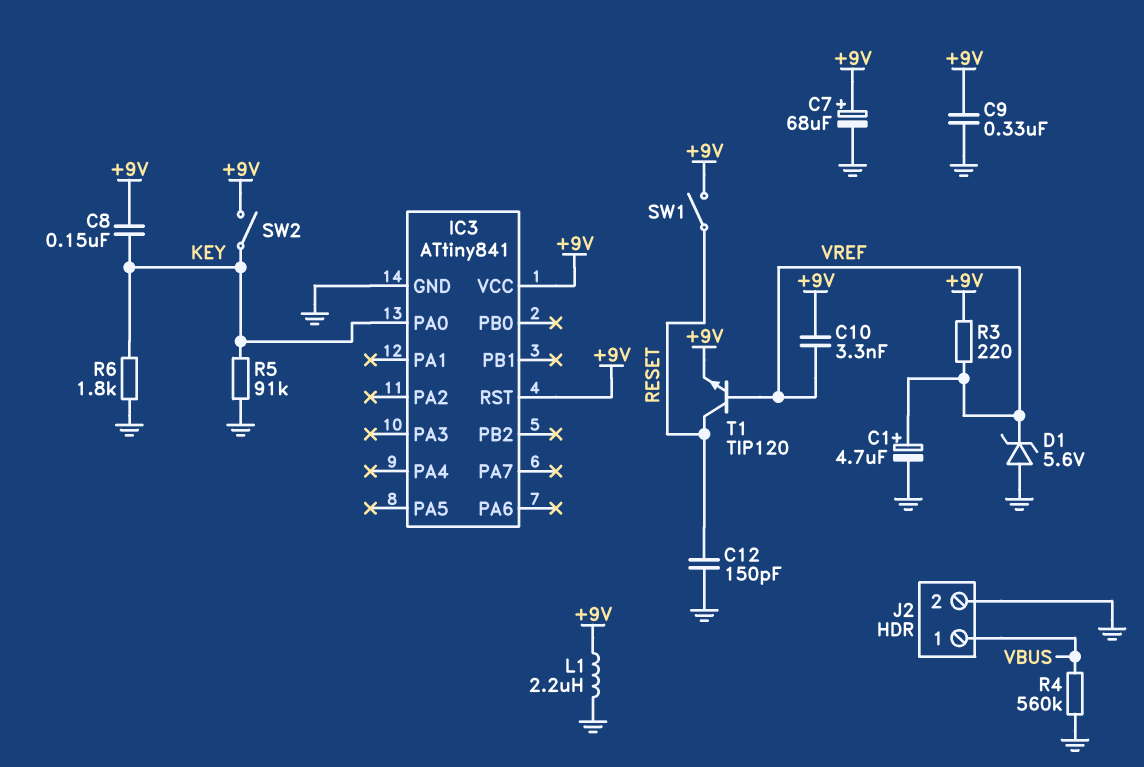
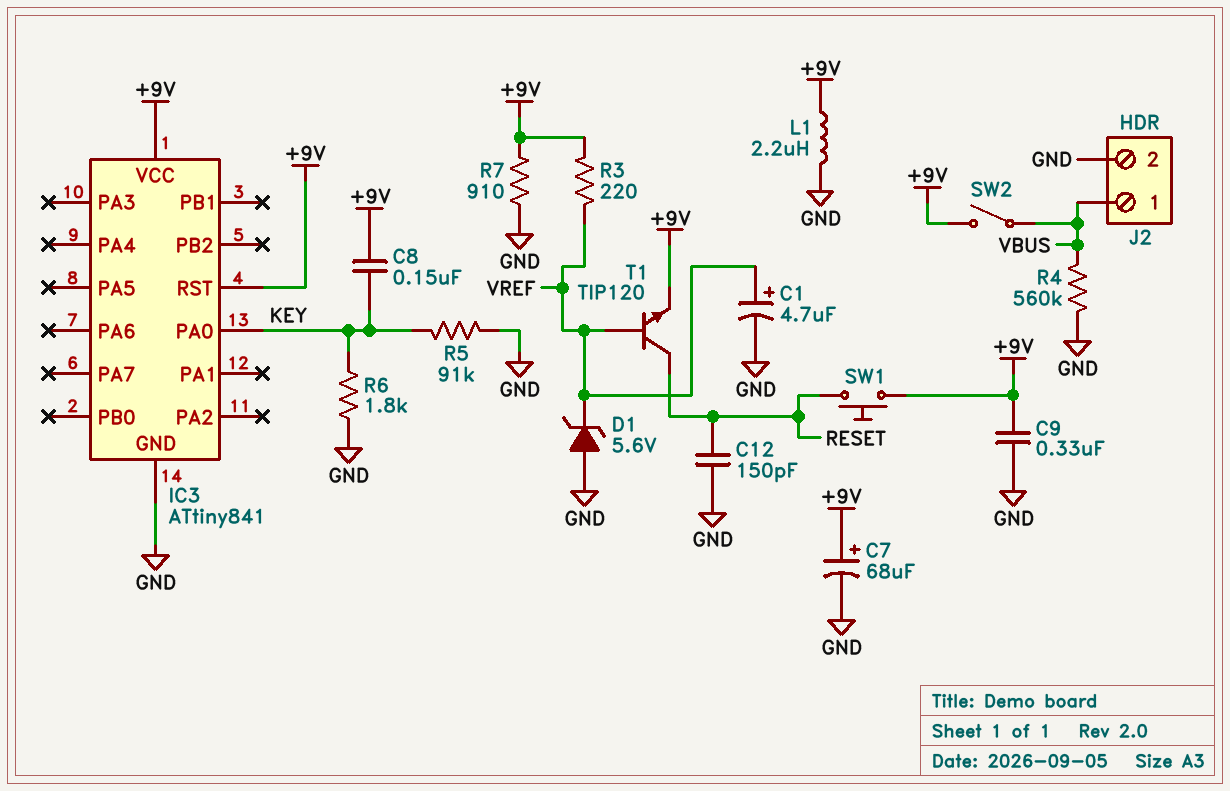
C10: 3.3nF (+9V, VREF) -> none
R7: none -> 910 (+9V, GND)
SW1: switch (+9V, RESET) -> button (+9V, RESET)
SW2: switch (+9V, KEY) -> switch (+9V, VBUS)

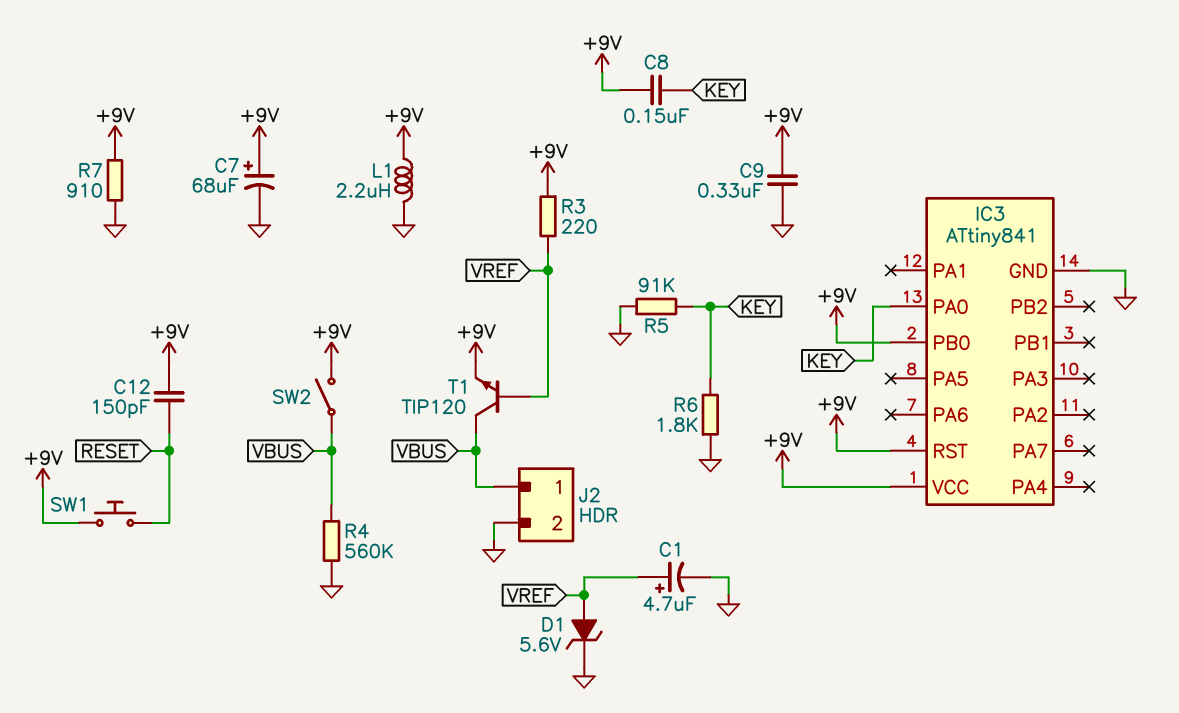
C12: 150pF (GND, RESET) -> 150pF (+9V, RESET)
D1: zener 5.6V (A GND, K VREF) -> zener 5.6V (A VREF, K GND)
IC3 pin PB0: none -> +9V
T1: NPN TIP120 (B VREF, C RESET, E +9V) -> NPN TIP120 (B VREF, C VBUS, E +9V)

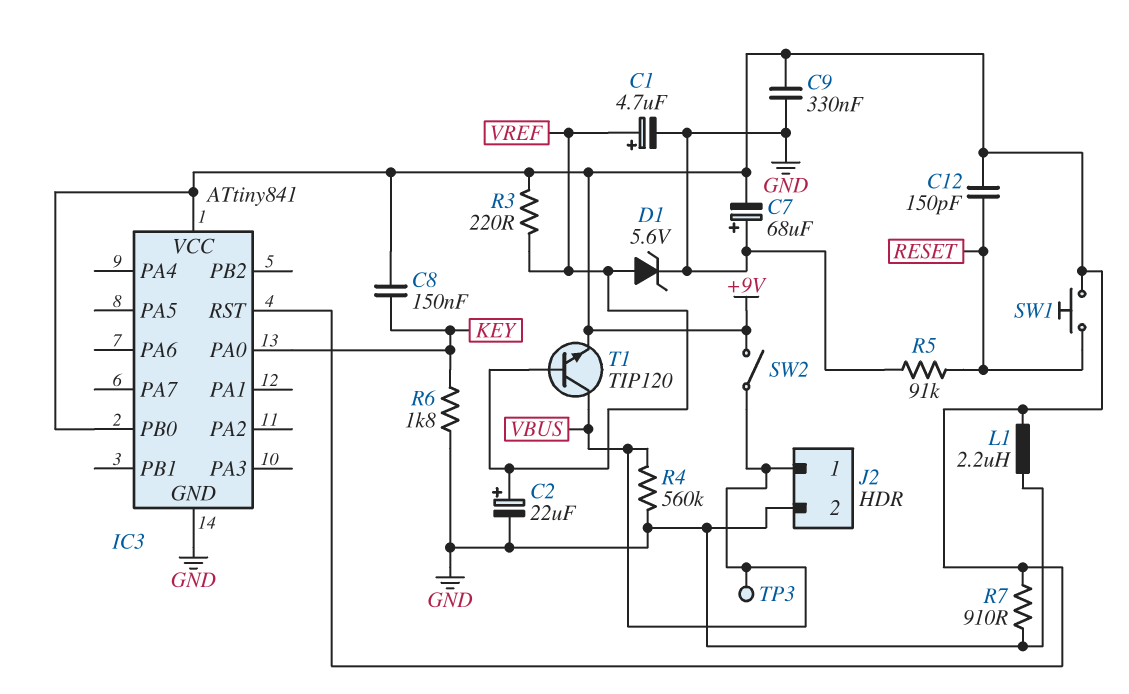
C2: none -> 22uF (plus VREF, minus GND)
C7: 68uF (plus +9V, minus GND) -> 68uF (plus GND, minus +9V)
R5: 91k (GND, KEY) -> 91k (GND, RESET)
TP3: none -> test point (VBUS)

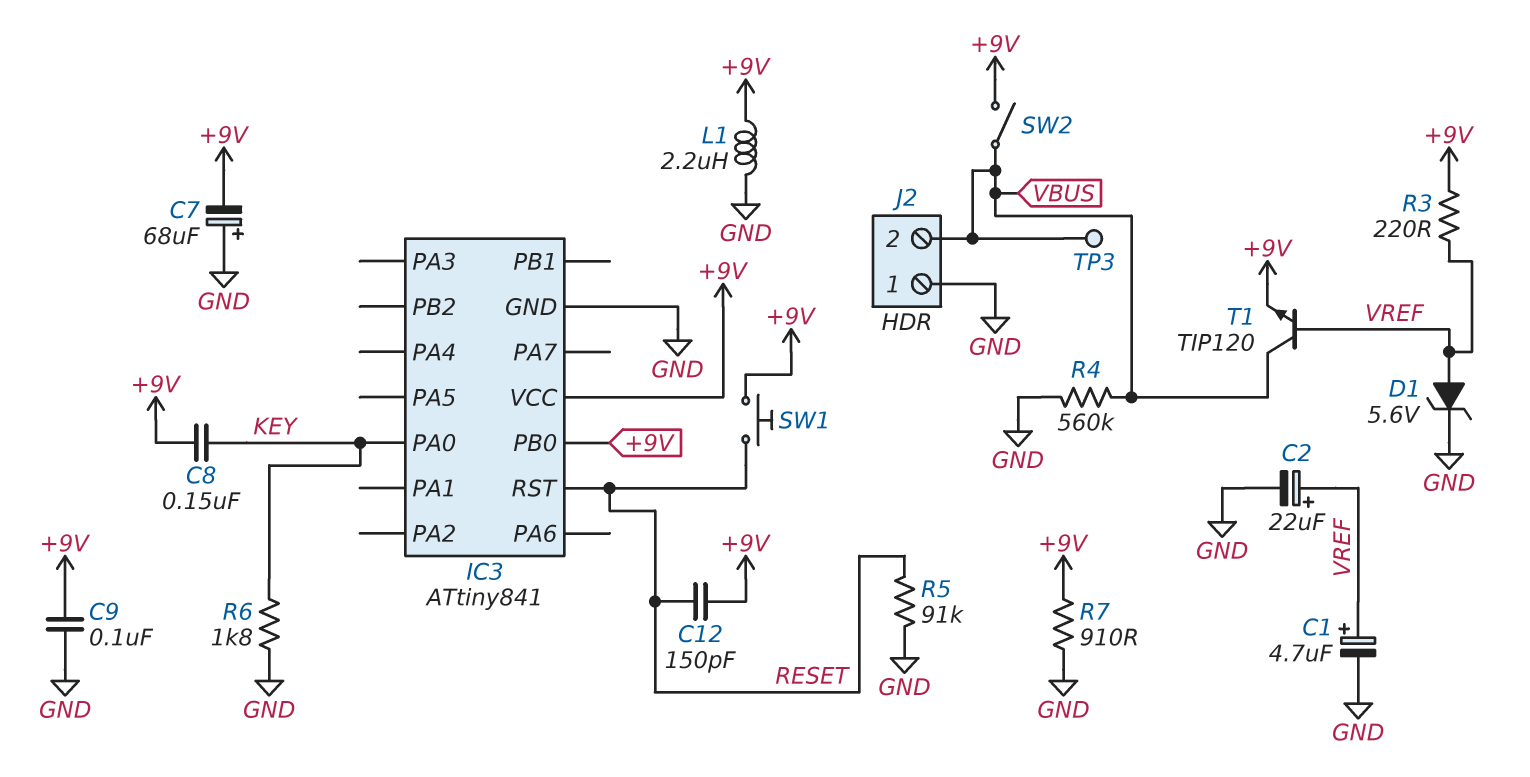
C9: 330nF (+9V, GND) -> 100nF (+9V, GND)
IC3 pin RST: +9V -> RESET
J2 pin 1: VBUS -> GND
J2 pin 2: GND -> VBUS

